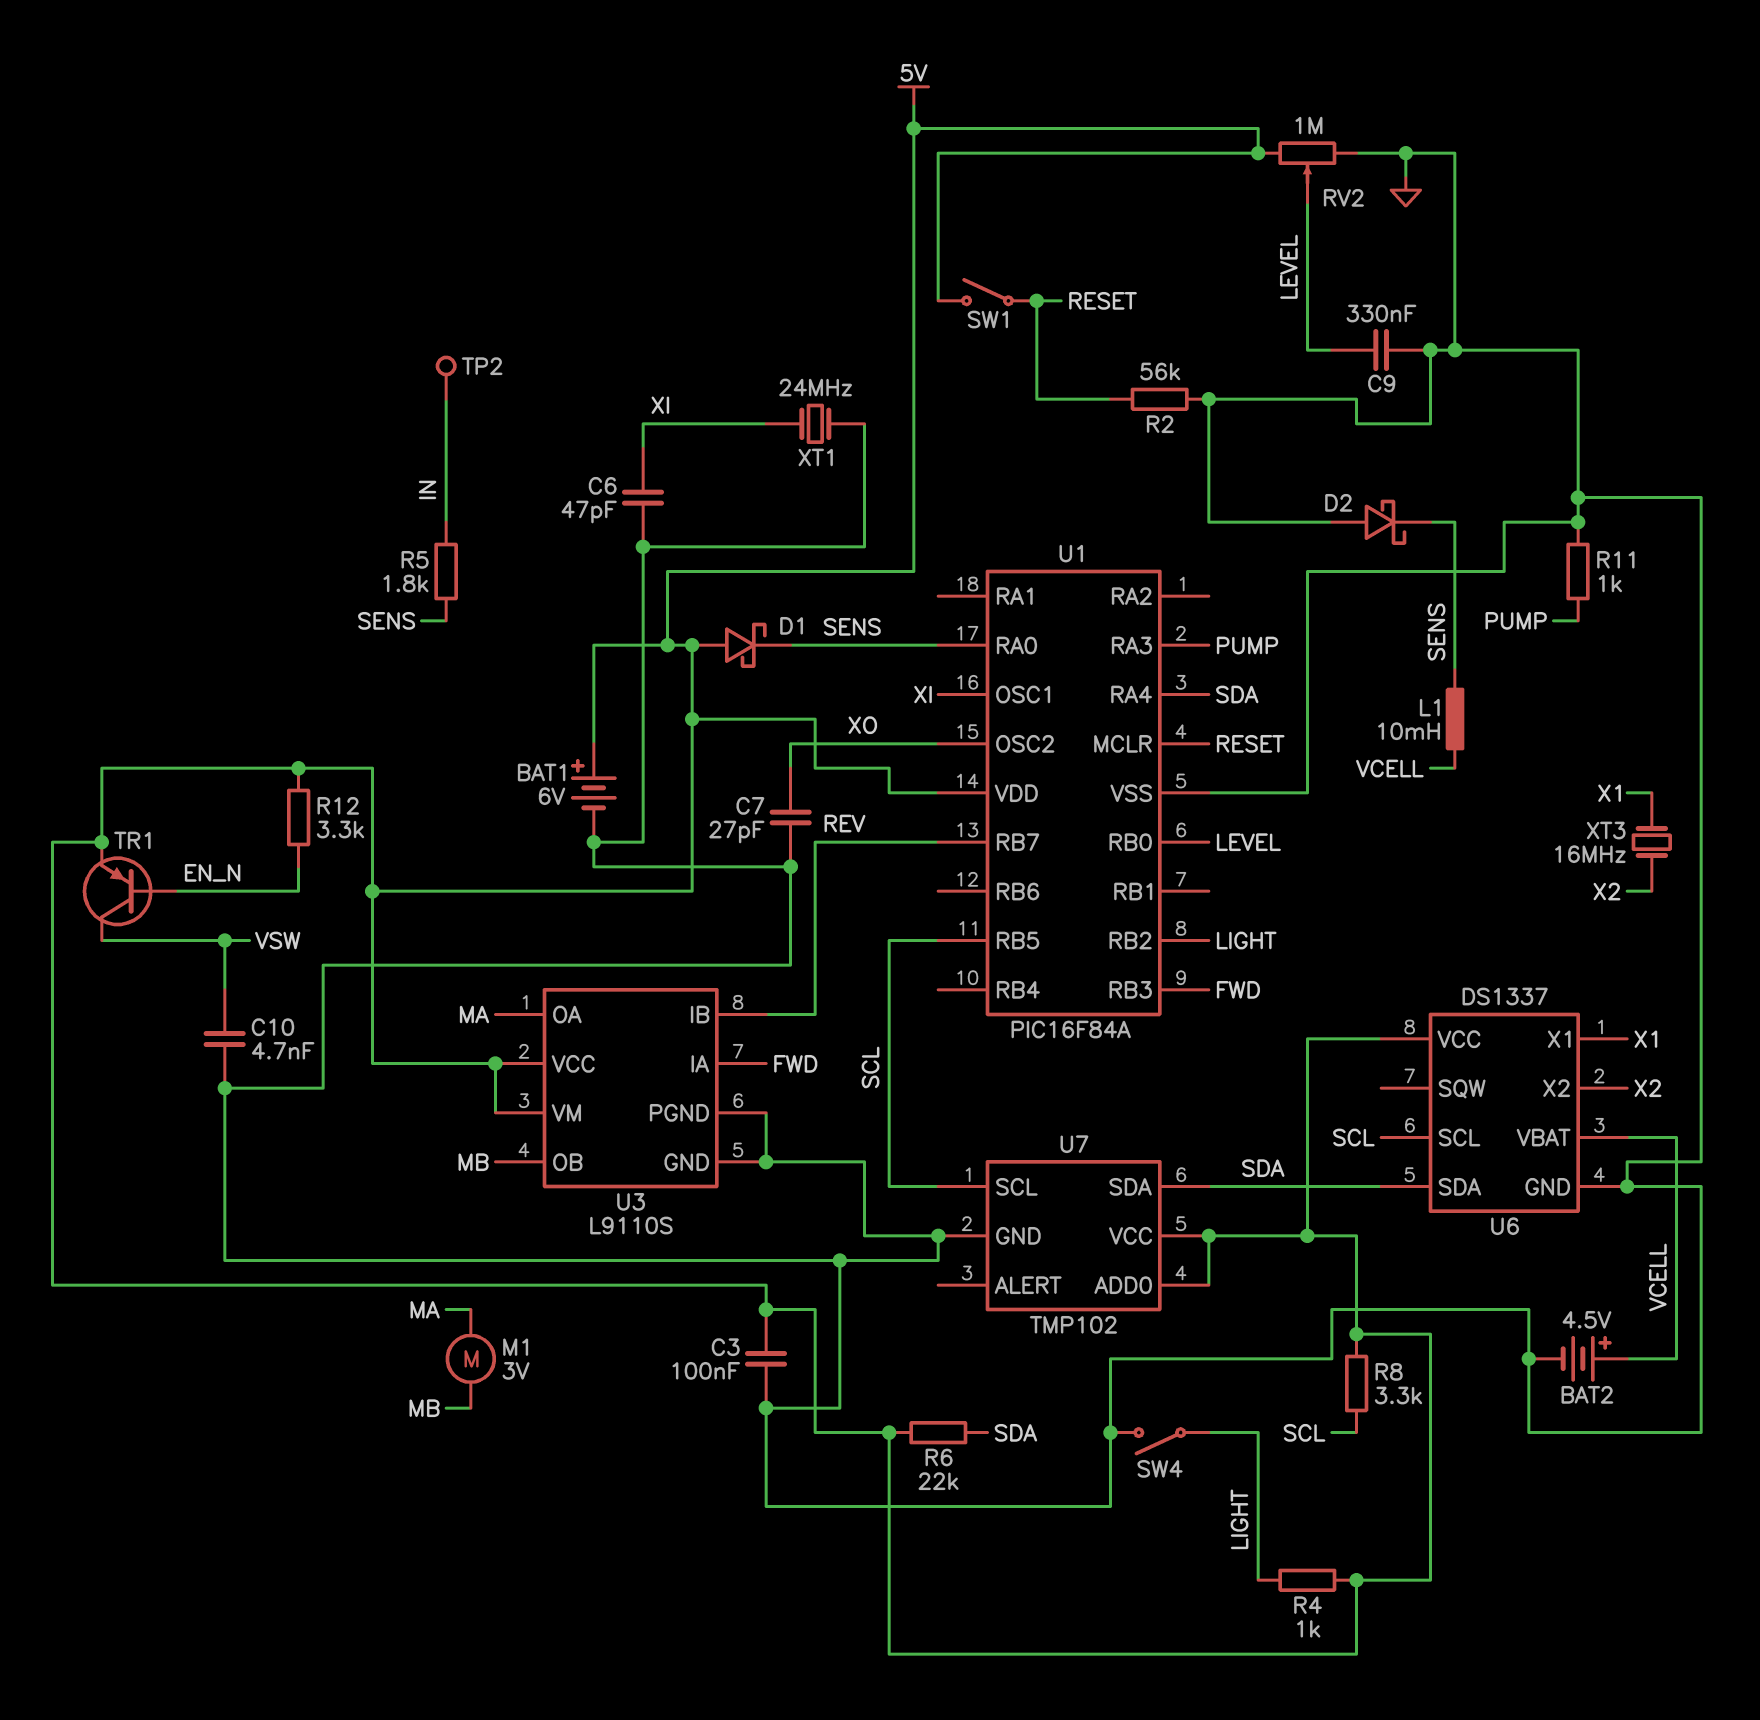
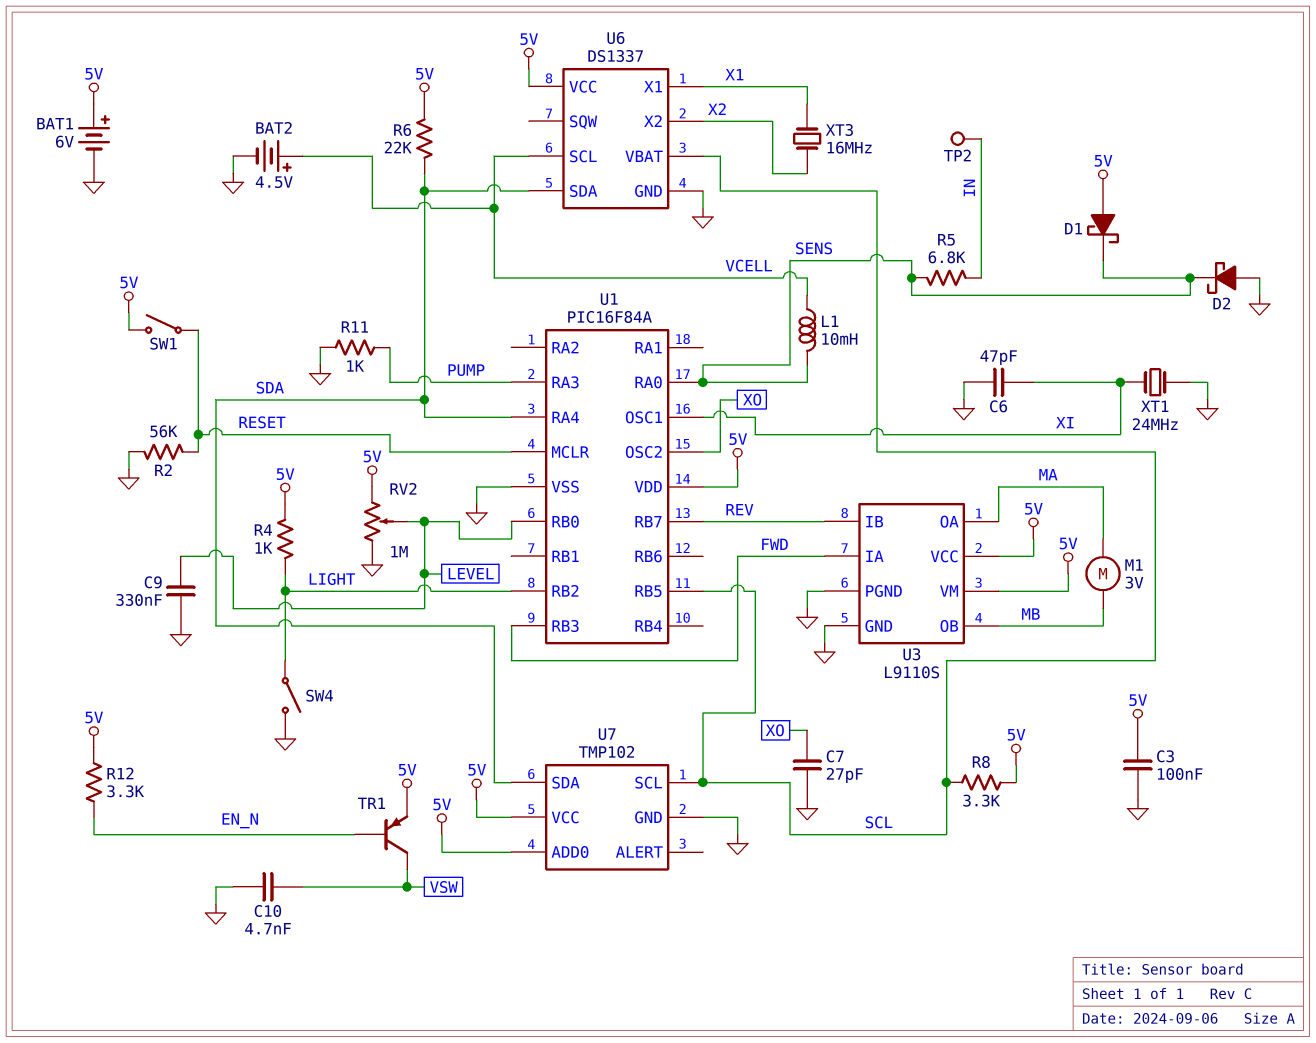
R5: 1.8k (IN, SENS) -> 6.8k (IN, SENS)
U6 pin SCL: SCL -> VCELL
U6 pin VBAT: VCELL -> SCL

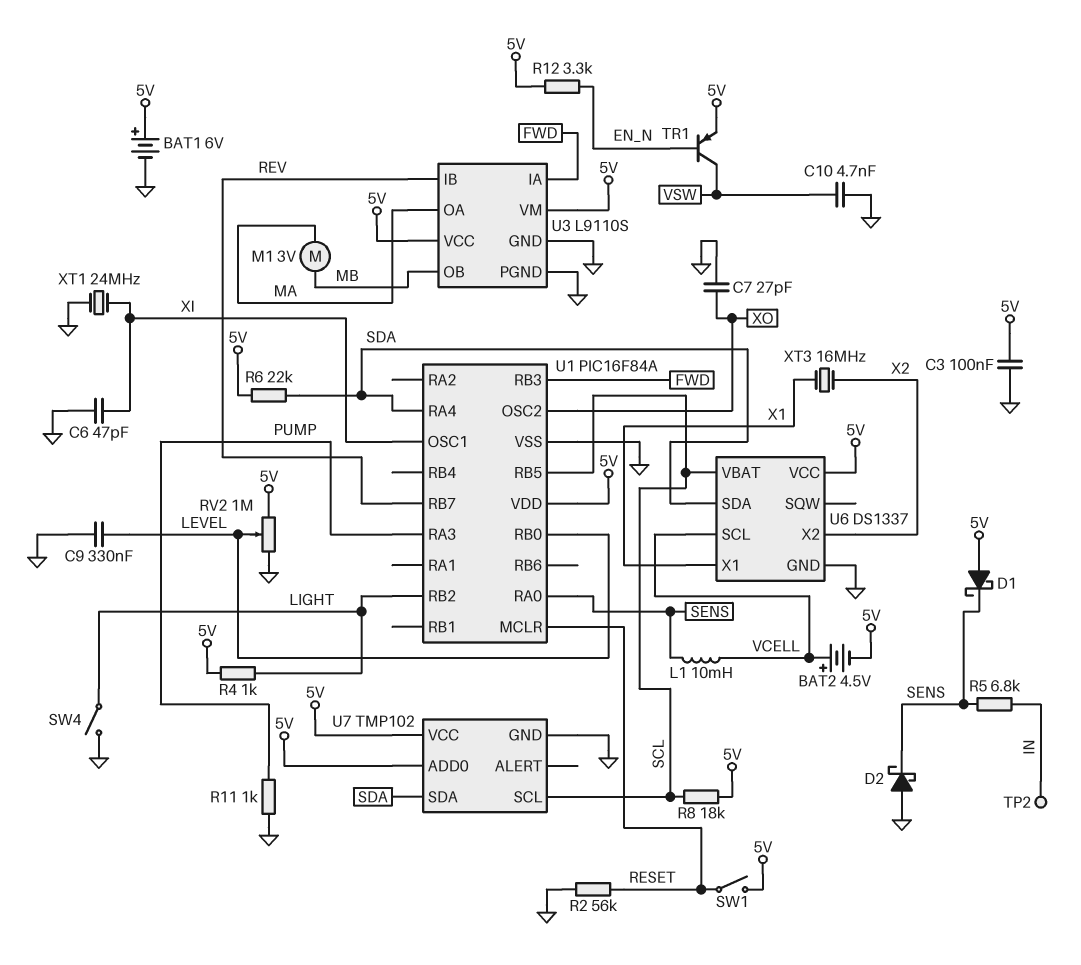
BAT2: 4.5V (plus VCELL, minus GND) -> 4.5V (plus VCELL, minus 5V)
R8: 3.3k (5V, SCL) -> 18k (5V, SCL)

